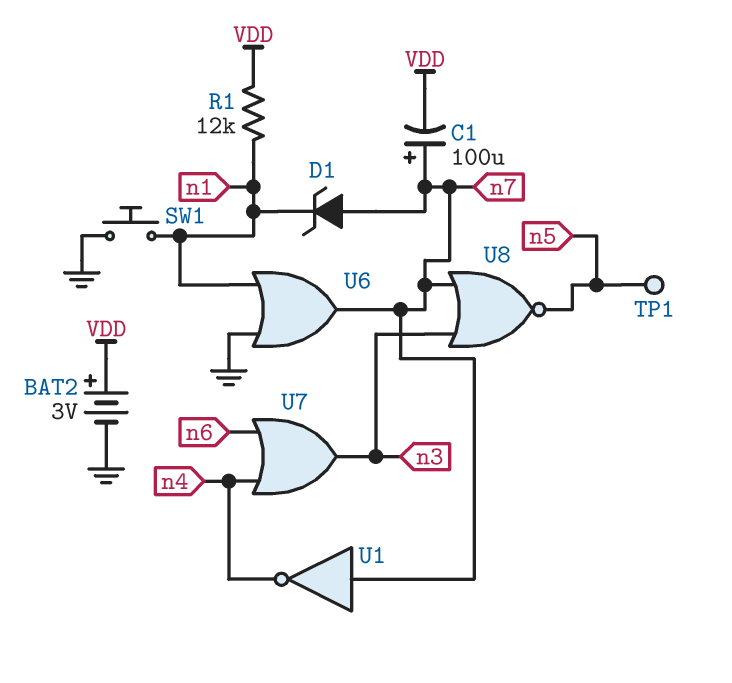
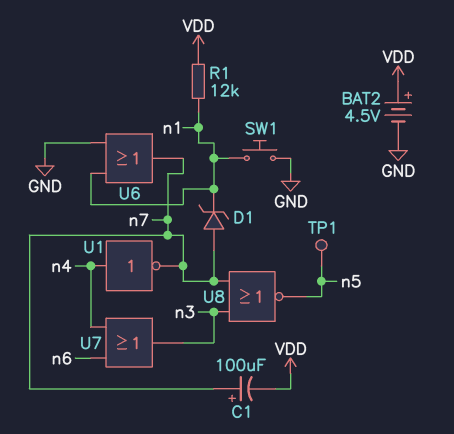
BAT2: 3V (plus VDD, minus GND) -> 4.5V (plus VDD, minus GND)
U1: NOT (in n7, out n4) -> NOT (in n4, out n7)

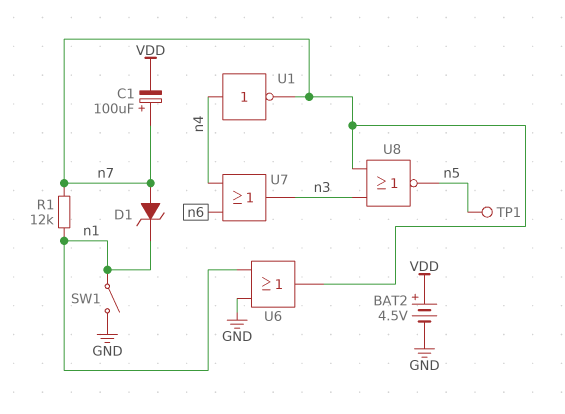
R1: 12k (VDD, n1) -> 12k (n1, n7)
SW1: button (GND, n1) -> switch (GND, n1)

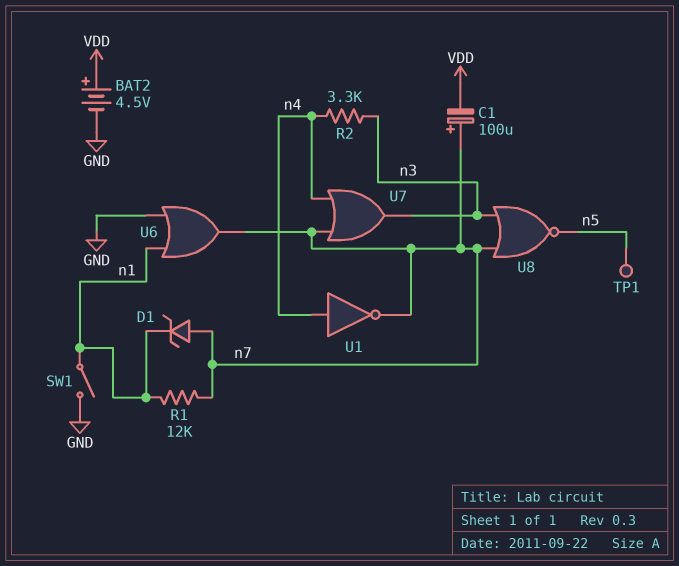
R2: none -> 3.3k (n3, n4)
U7: OR (in n4, in n6, out n3) -> OR (in n4, in n7, out n3)

